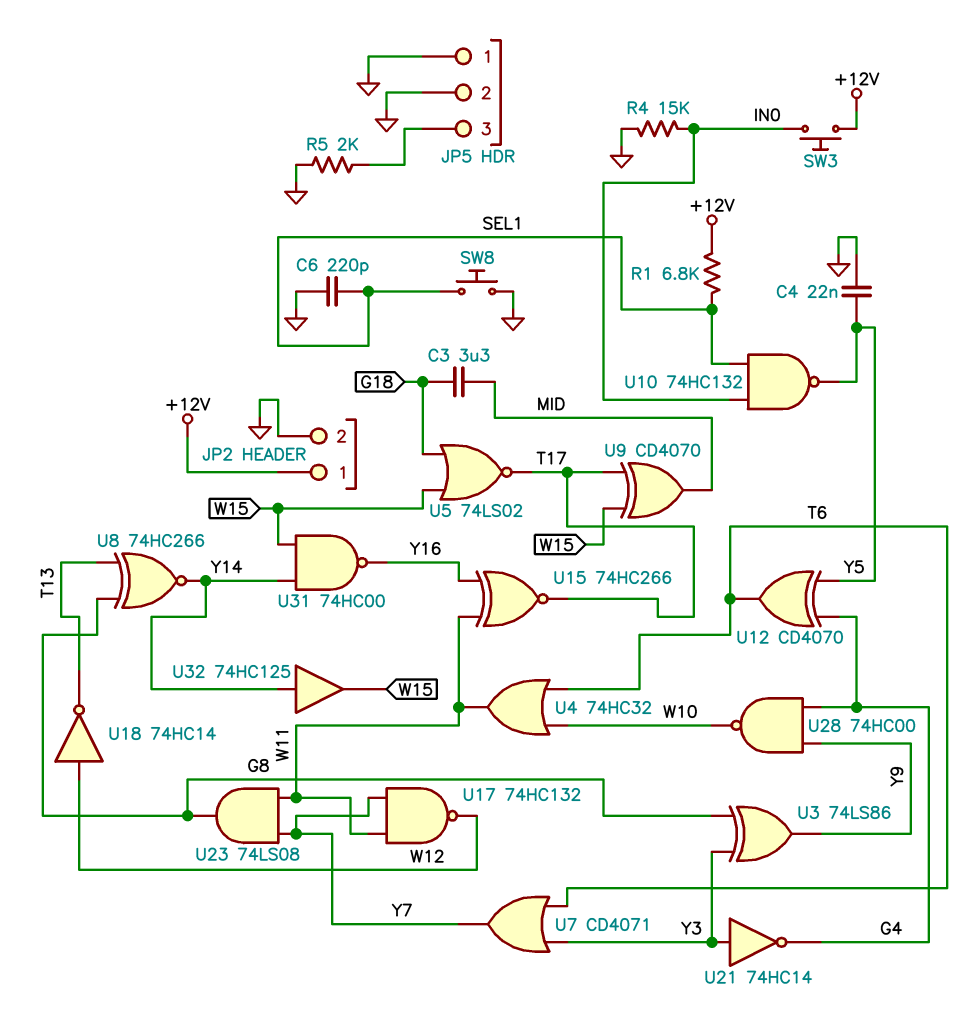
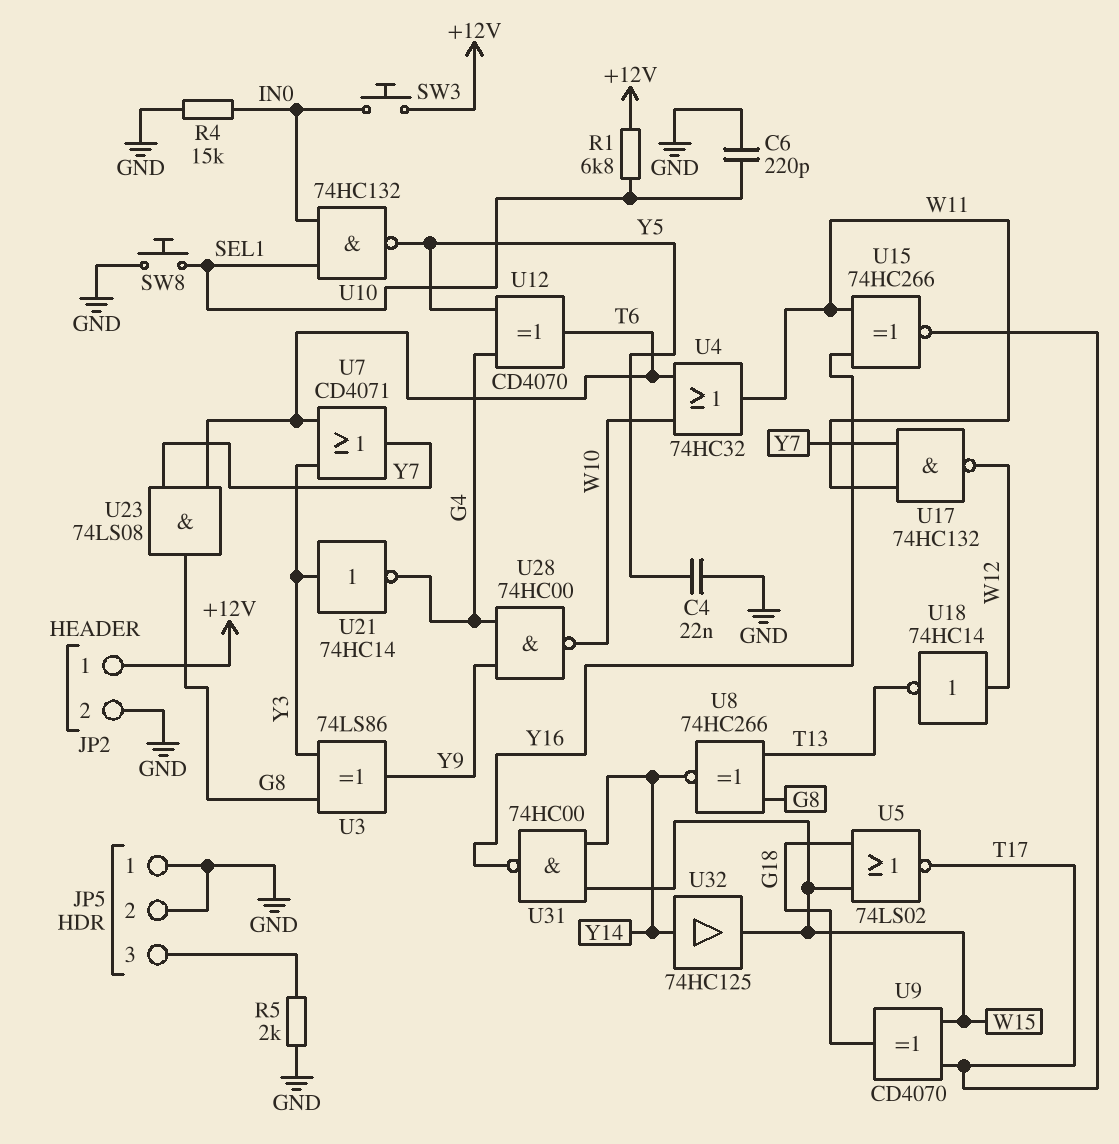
C3: 3.3uF (G18, MID) -> none
U9: XOR CD4070 (in T17, in W15, out MID) -> XOR CD4070 (in T17, in W15, out G18)
U23: AND 74LS08 (in W11, in Y7, out G8) -> AND 74LS08 (in T6, in Y7, out G8)

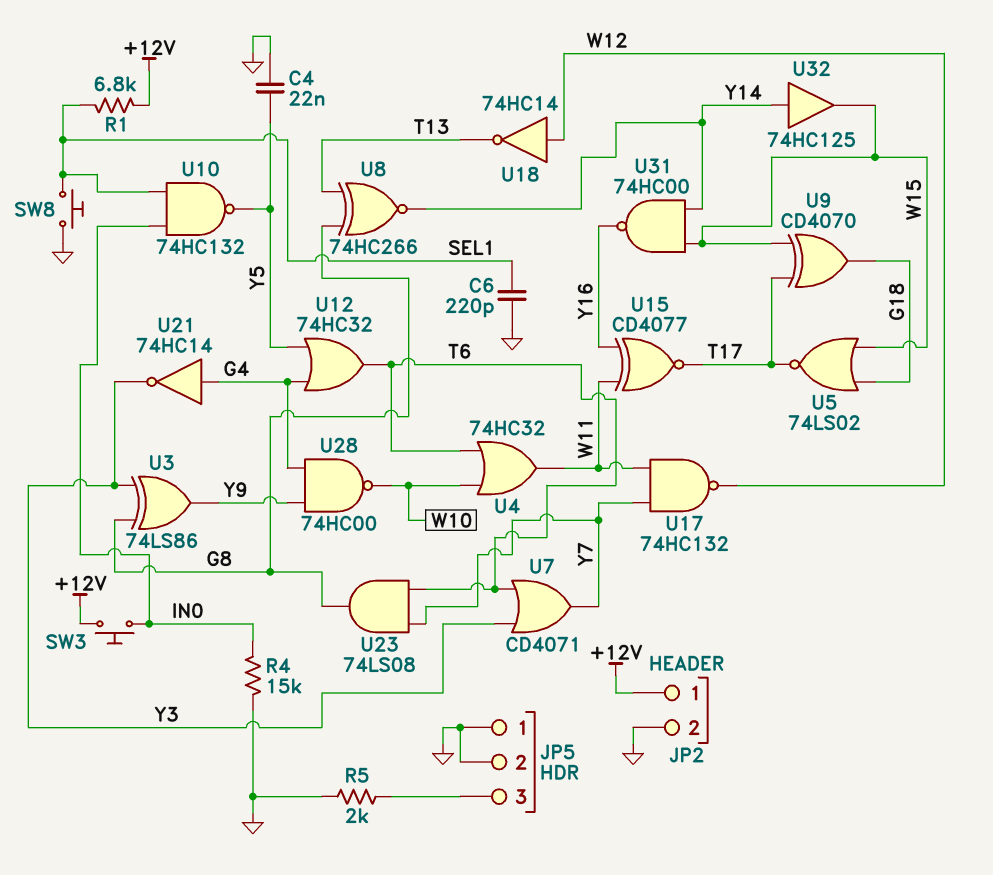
U12: XOR CD4070 (in G4, in Y5, out T6) -> OR 74HC32 (in G4, in Y5, out T6)
U15: XNOR 74HC266 (in W11, in Y16, out T17) -> XNOR CD4077 (in W11, in Y16, out T17)
U21: NOT 74HC14 (in Y3, out G4) -> NOT 74HC14 (in G4, out Y3)

